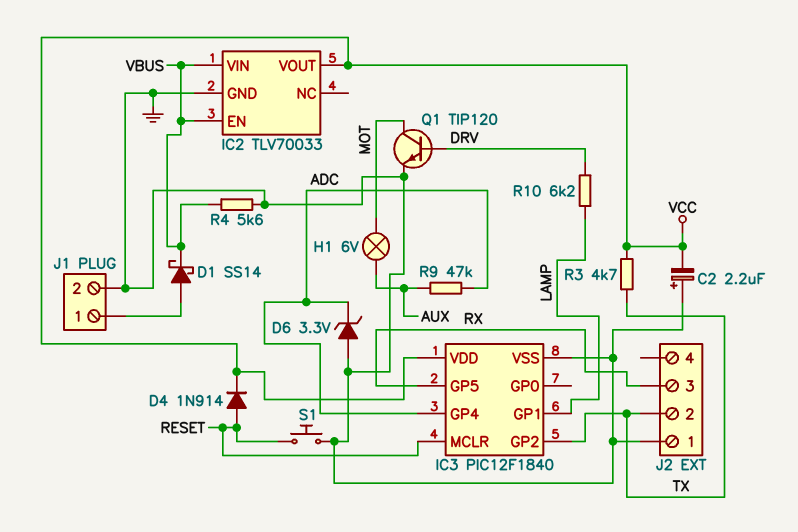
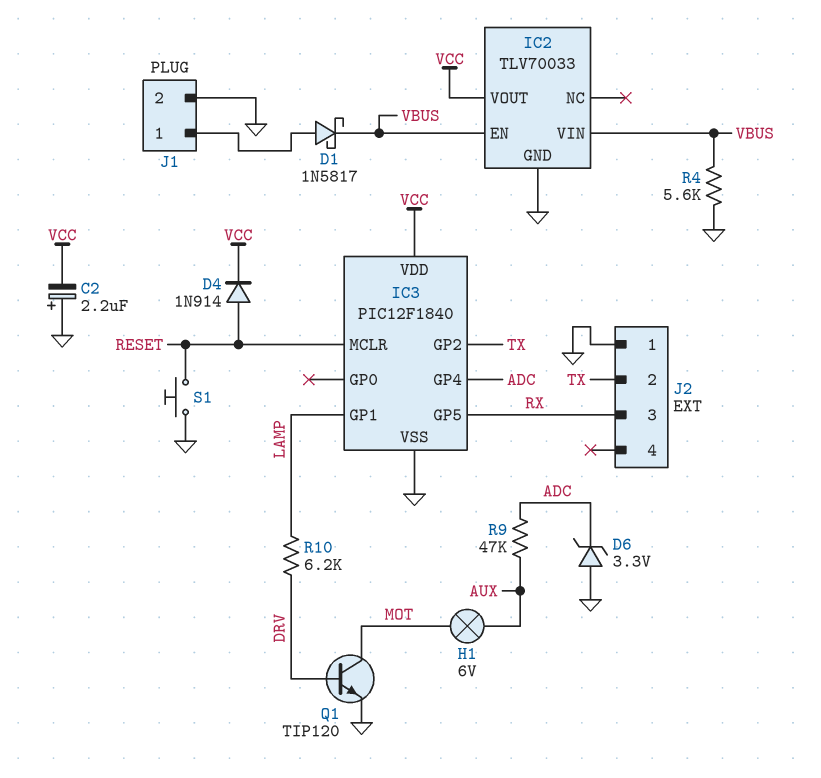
D1: schottky SS14 (A J1/1, K VBUS) -> schottky 1N5817 (A J1/1, K VBUS)
R3: 4.7k (TX, VCC) -> none

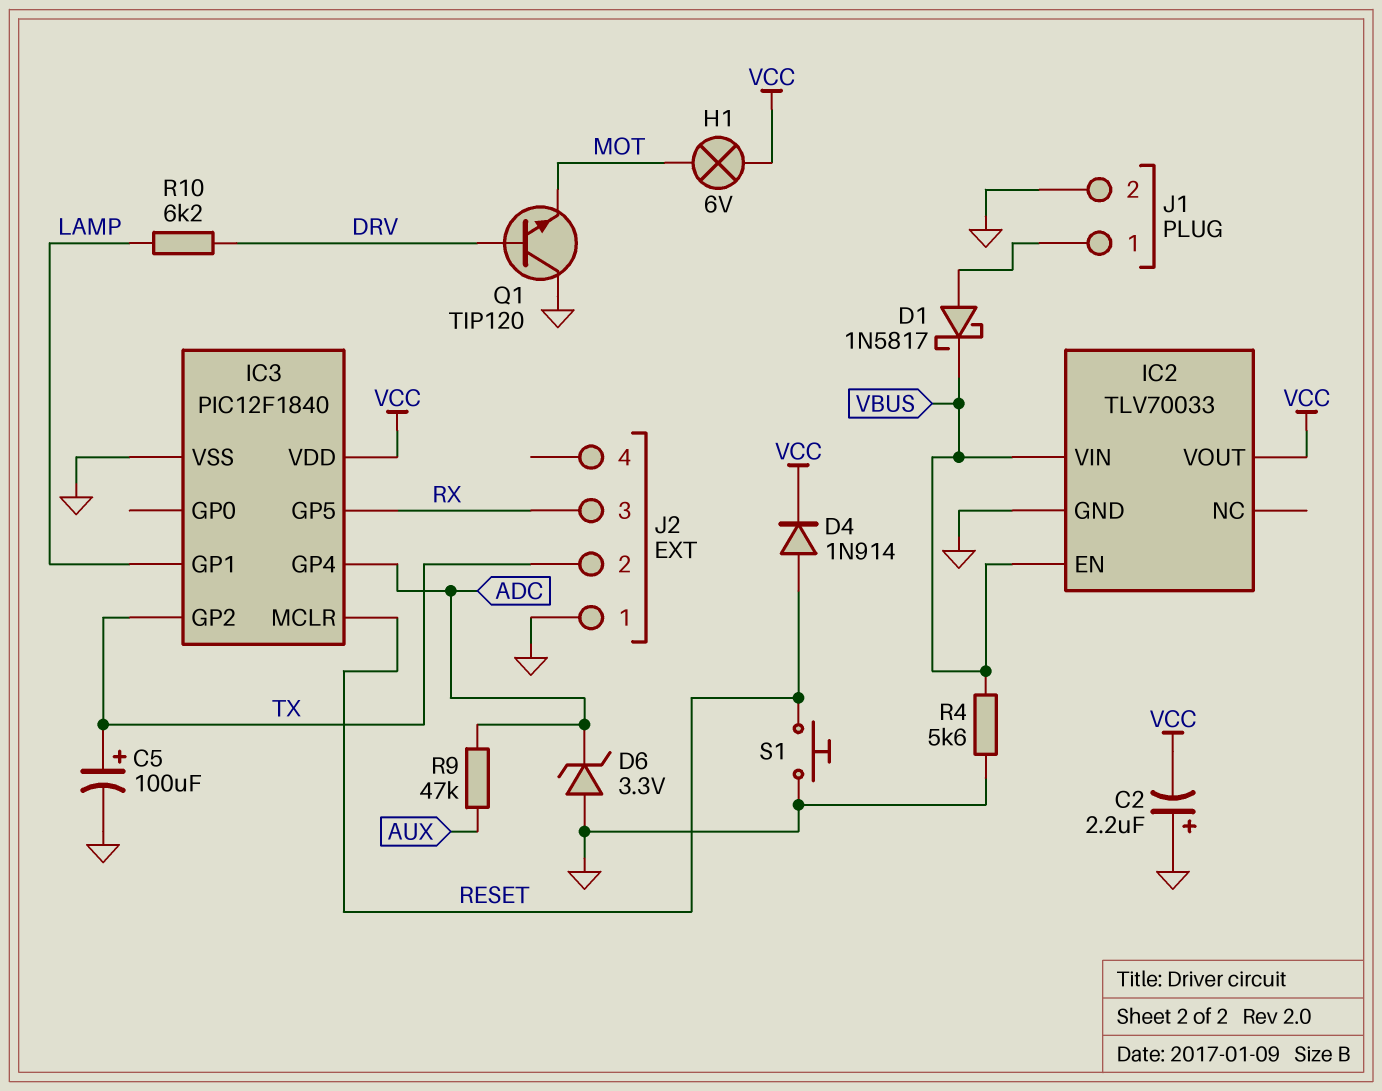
C5: none -> 100uF (plus TX, minus GND)
H1: lamp 6V (AUX, MOT) -> lamp 6V (MOT, VCC)
Q1: NPN TIP120 (B DRV, C MOT, E GND) -> NPN TIP120 (B DRV, C GND, E MOT)

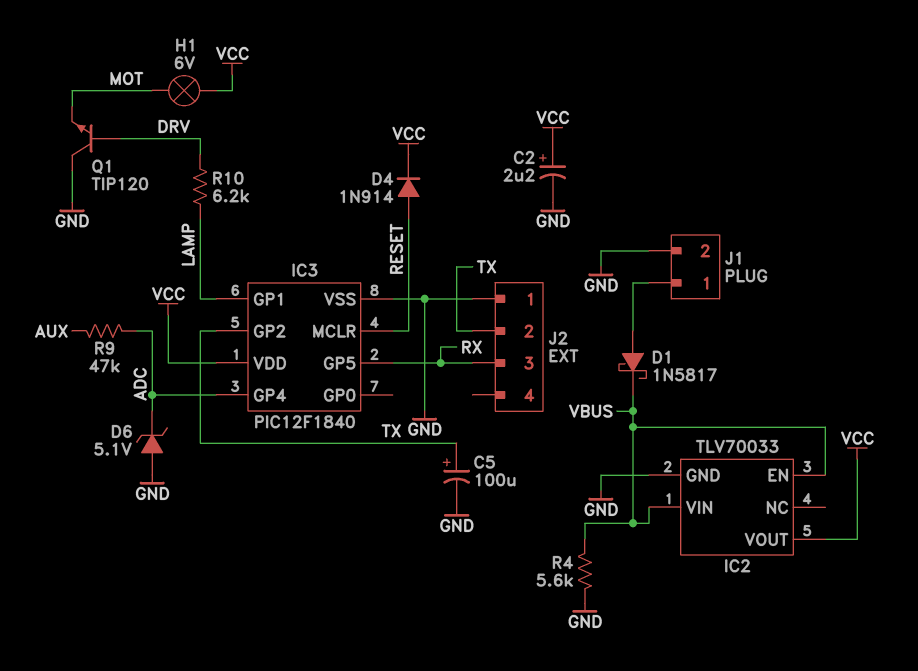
C2: 2.2uF (plus GND, minus VCC) -> 2.2uF (plus VCC, minus GND)
D6: zener 3.3V (A GND, K ADC) -> zener 5.1V (A GND, K ADC)
S1: button (GND, RESET) -> none

